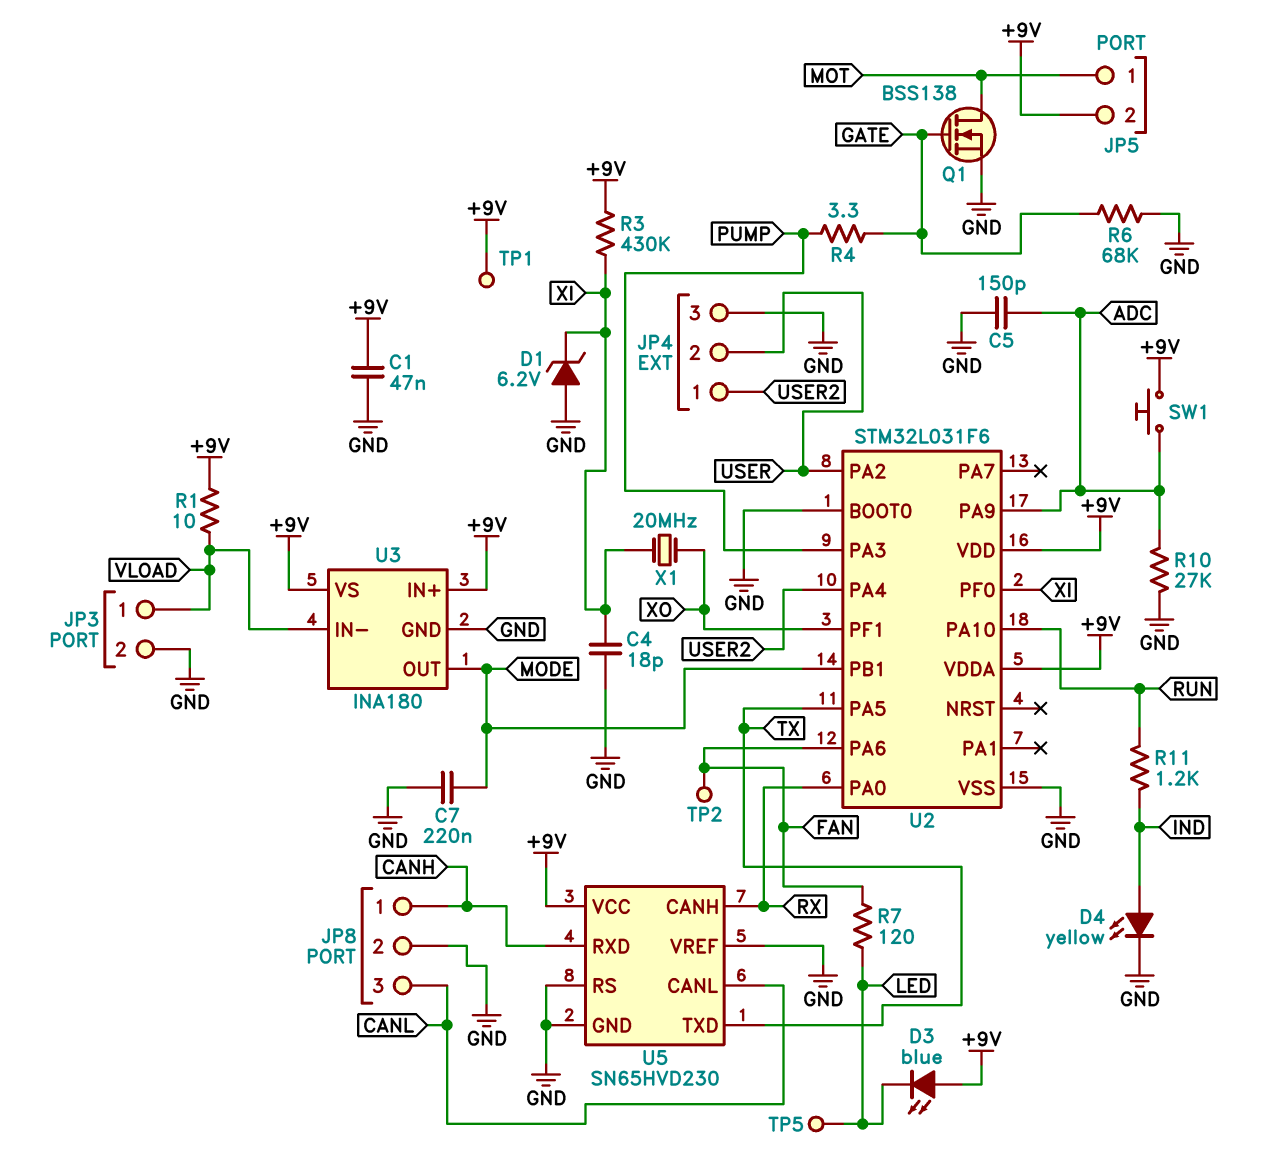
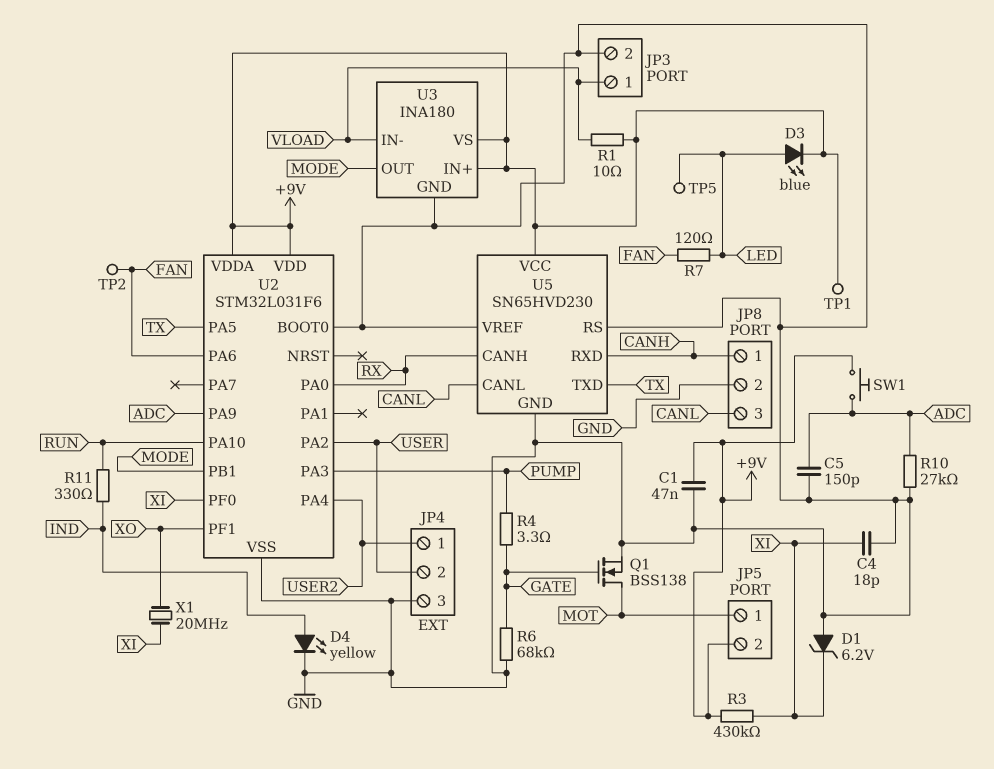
C7: 220nF (GND, MODE) -> none
D3: LED blue (A +9V, K LED) -> LED blue (A LED, K +9V)
R11: 1.2k (IND, RUN) -> 330 (IND, RUN)

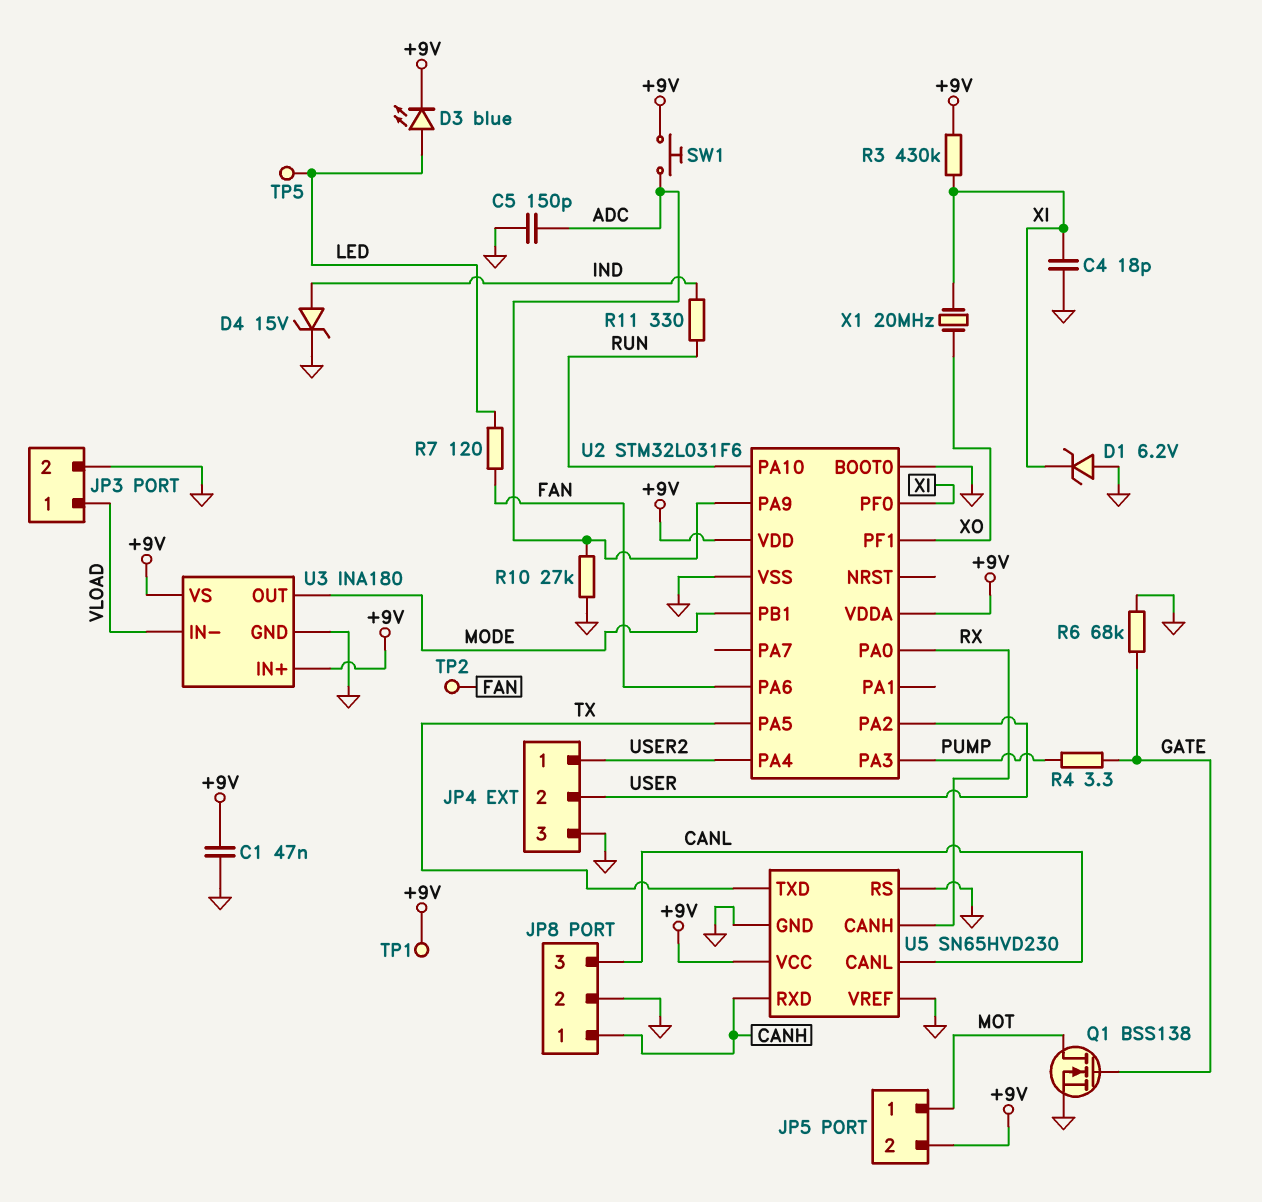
D4: LED yellow (A IND, K GND) -> zener 15V (A IND, K GND)
R1: 10 (+9V, VLOAD) -> none

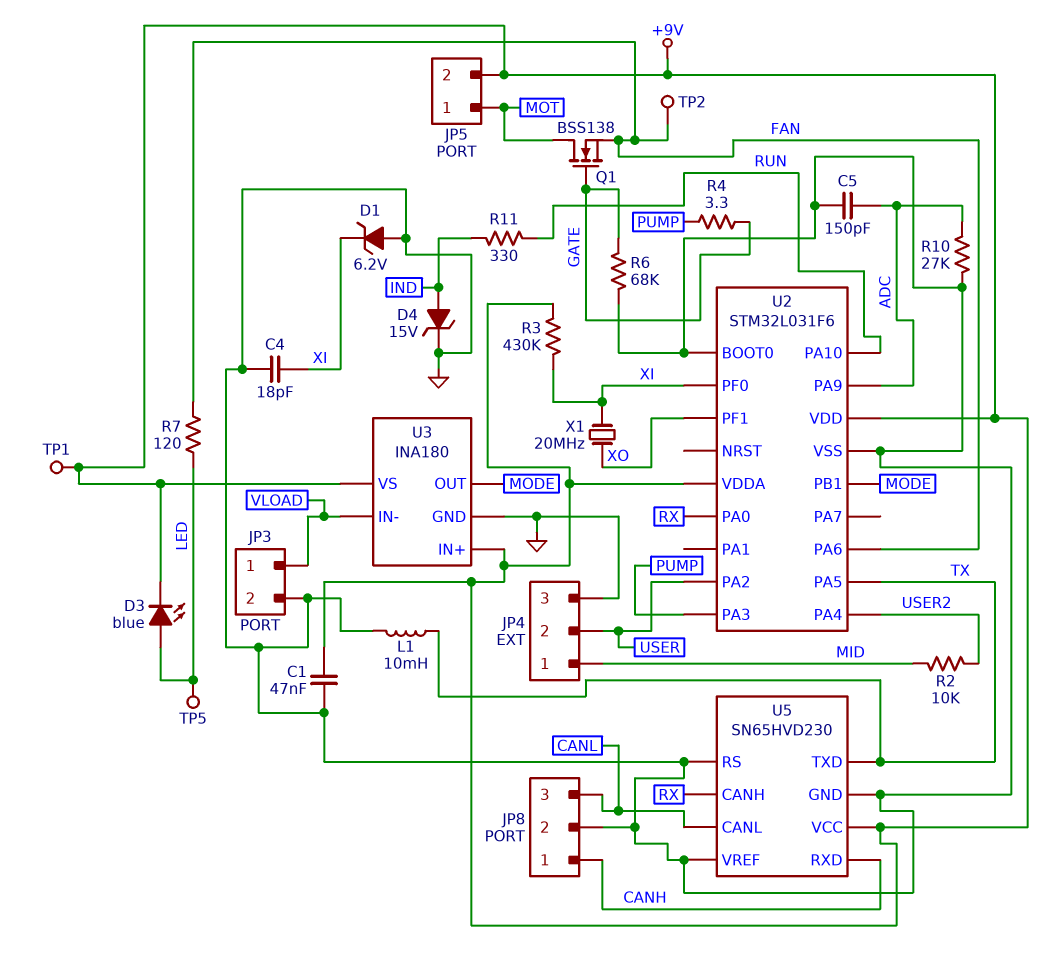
JP4 pin 1: USER2 -> MID
L1: none -> 10mH (GND, TX)
Q1: NMOS BSS138 (G GATE, D MOT, S GND) -> NMOS BSS138 (G GATE, D MOT, S FAN)
R2: none -> 10k (MID, USER2)
SW1: button (+9V, ADC) -> none

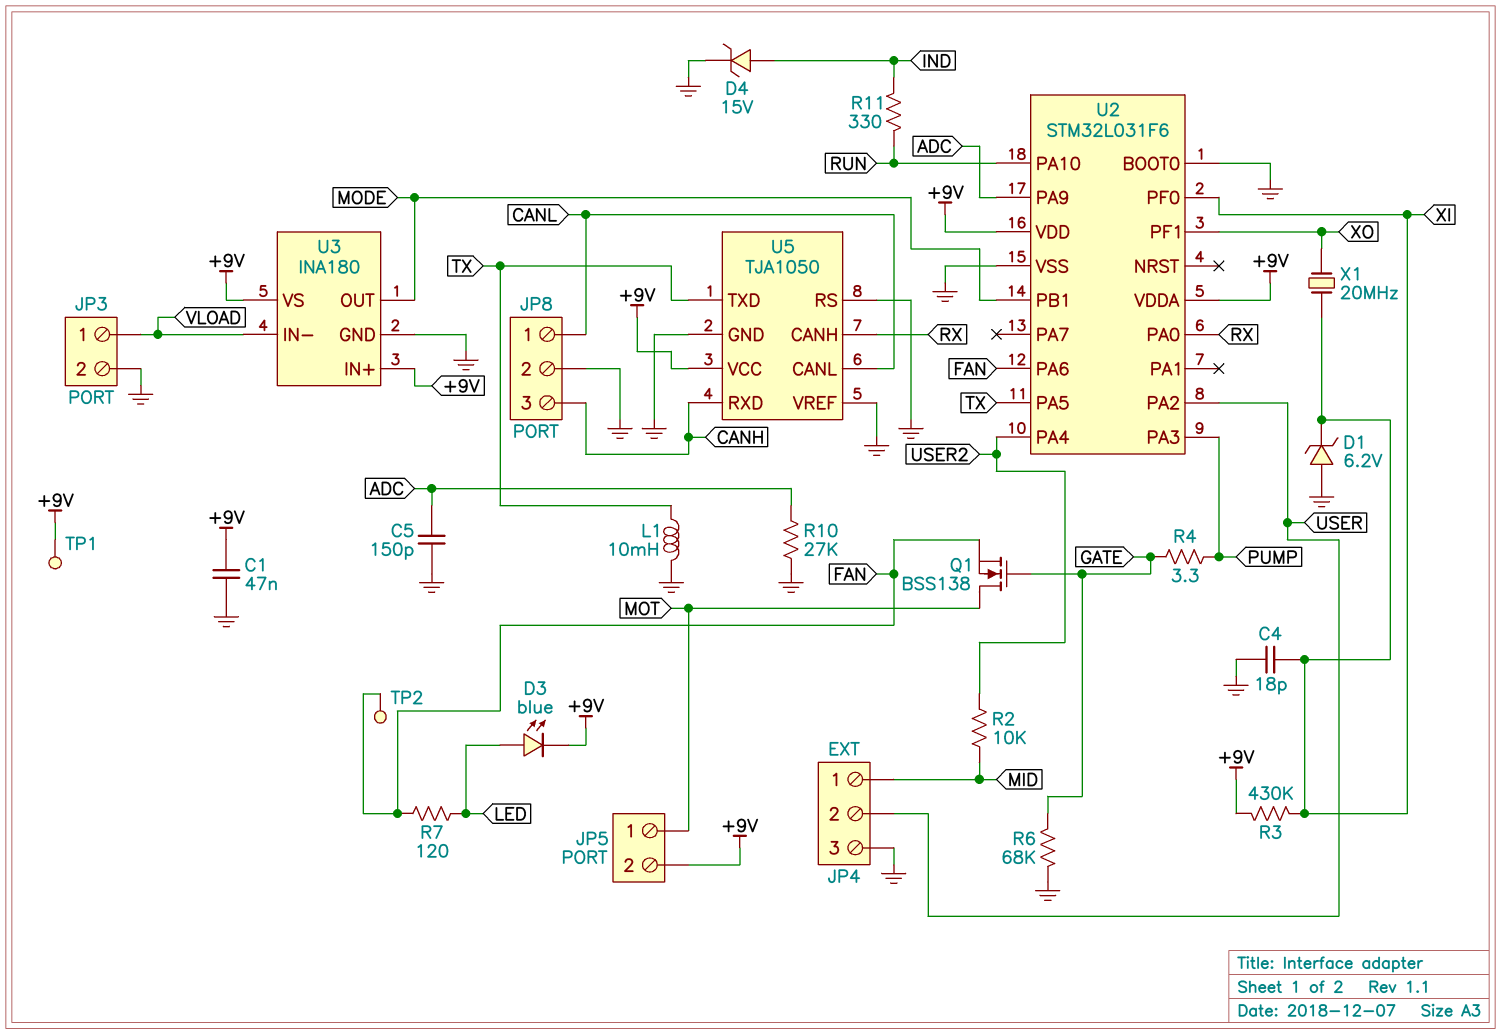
JP8 pin 1: CANH -> CANL
JP8 pin 3: CANL -> CANH
TP5: test point (LED) -> none
U5: SN65HVD230 -> TJA1050

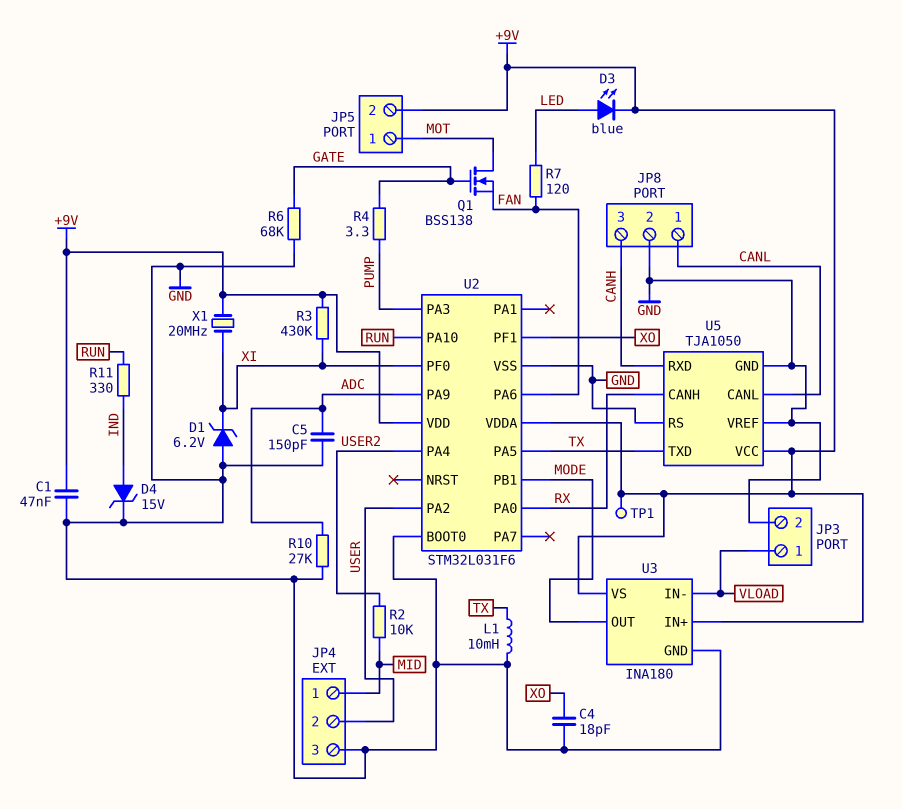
C4: 18pF (GND, XI) -> 18pF (GND, XO)
TP2: test point (FAN) -> none
X1: 20MHz (XI, XO) -> 20MHz (+9V, XI)

